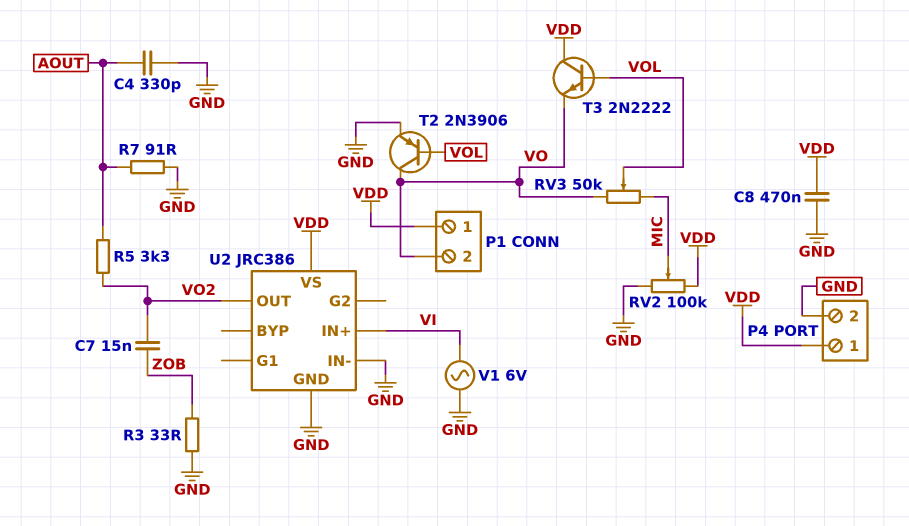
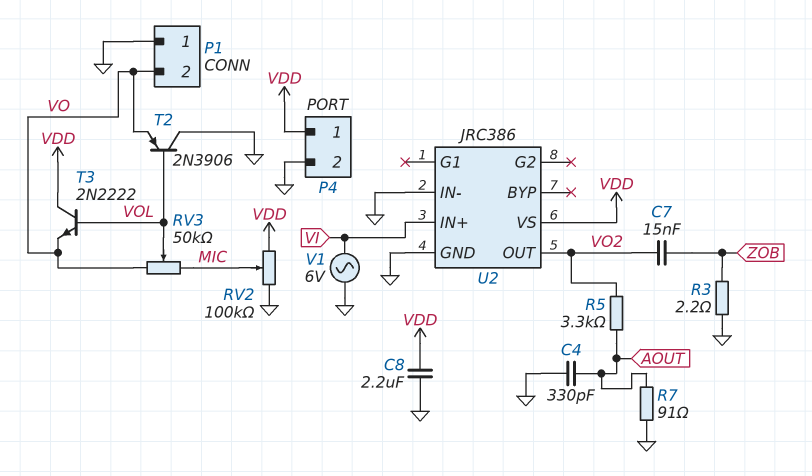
C8: 470nF (GND, VDD) -> 2.2uF (GND, VDD)
P1 pin 1: VDD -> GND
R3: 33 (GND, ZOB) -> 2.2 (GND, ZOB)
T2: PNP 2N3906 (B VOL, C VO, E GND) -> PNP 2N3906 (B VOL, C GND, E VO)

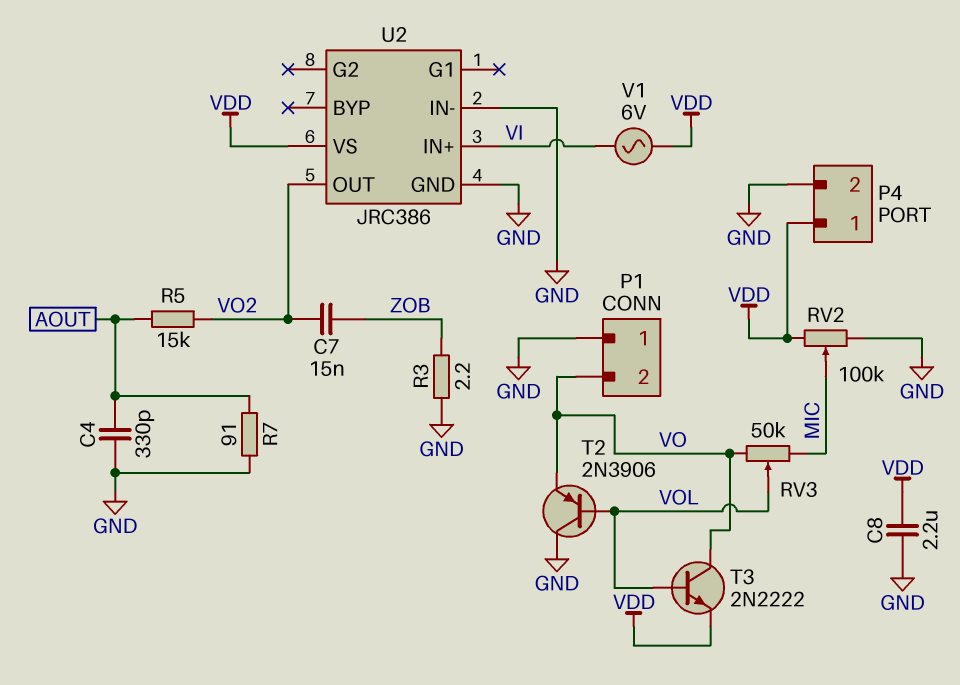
R5: 3.3k (AOUT, VO2) -> 15k (AOUT, VO2)
T3: NPN 2N2222 (B VOL, C VDD, E VO) -> NPN 2N2222 (B VOL, C VO, E VDD)
V1: AC 6V (GND, VI) -> AC 6V (VDD, VI)

